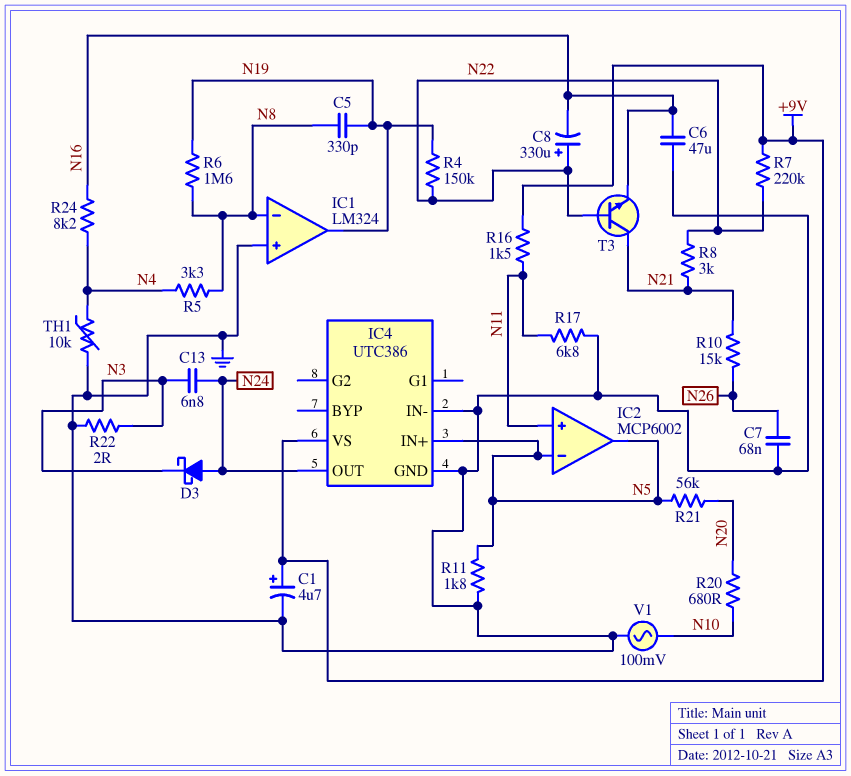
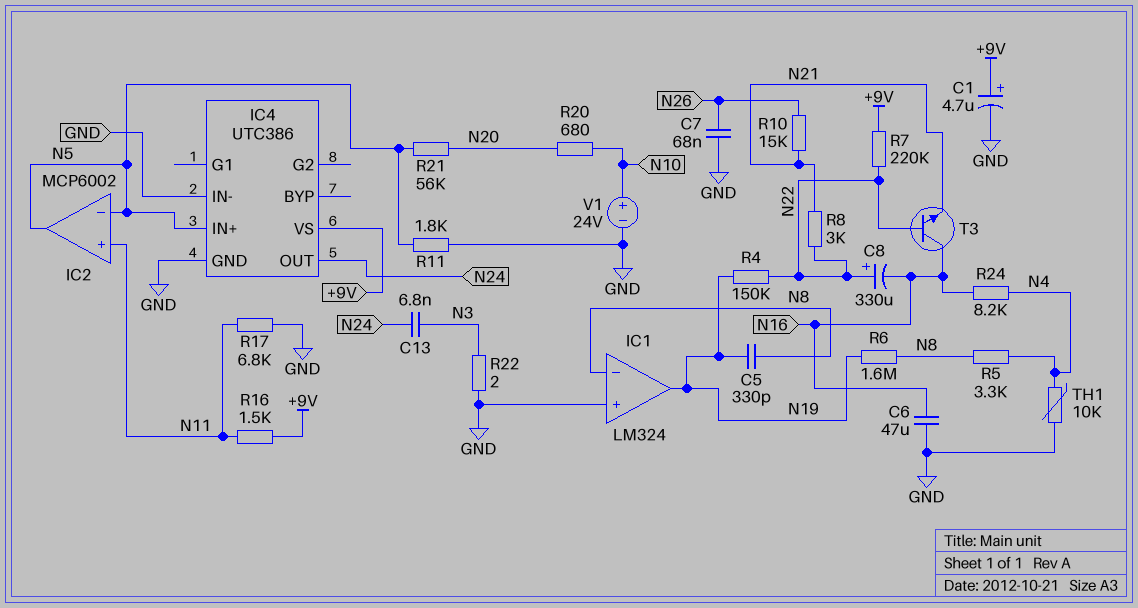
D3: schottky (A N24, K N3) -> none
T3: NPN (B N22, C N21, E N16) -> NPN (B N22, C N16, E N21)
V1: AC 100mV (GND, N10) -> 24V (plus N10, minus GND)

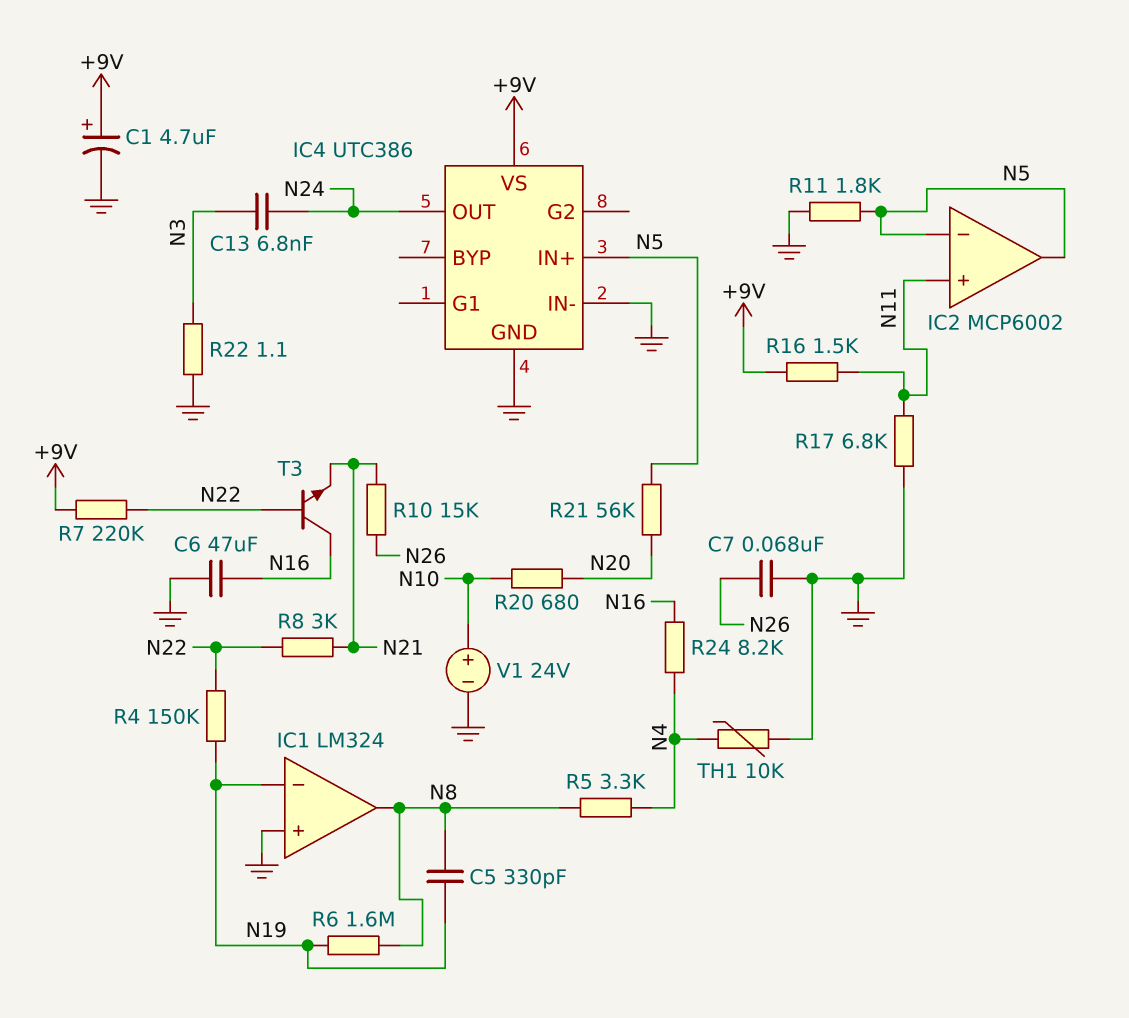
C8: 330uF (plus N22, minus N16) -> none
IC1 pin in-: N8 -> N19
IC1 pin out: N19 -> N8
R22: 2 (GND, N3) -> 1.1 (GND, N3)

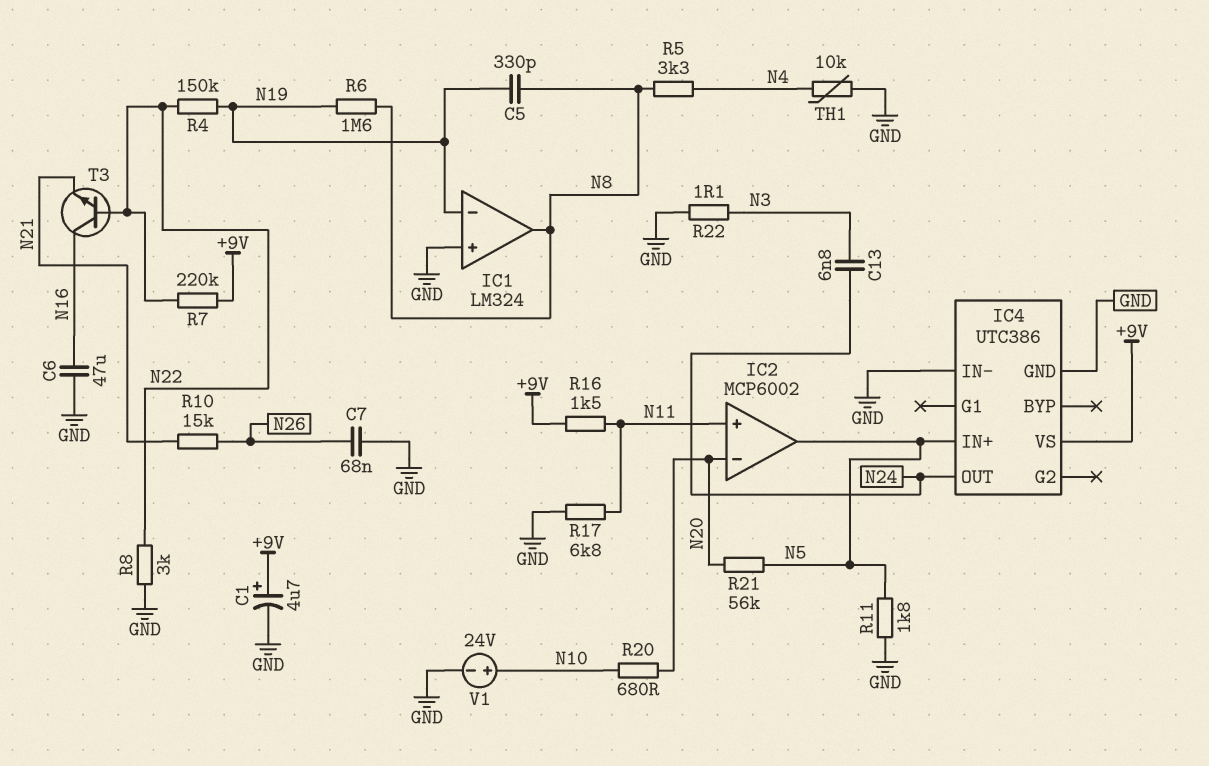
IC2 pin in-: N5 -> N20
R8: 3k (N21, N22) -> 3k (GND, N22)
R24: 8.2k (N4, N16) -> none

